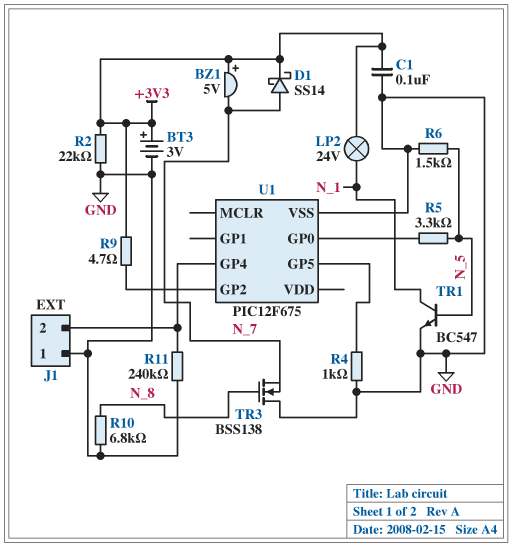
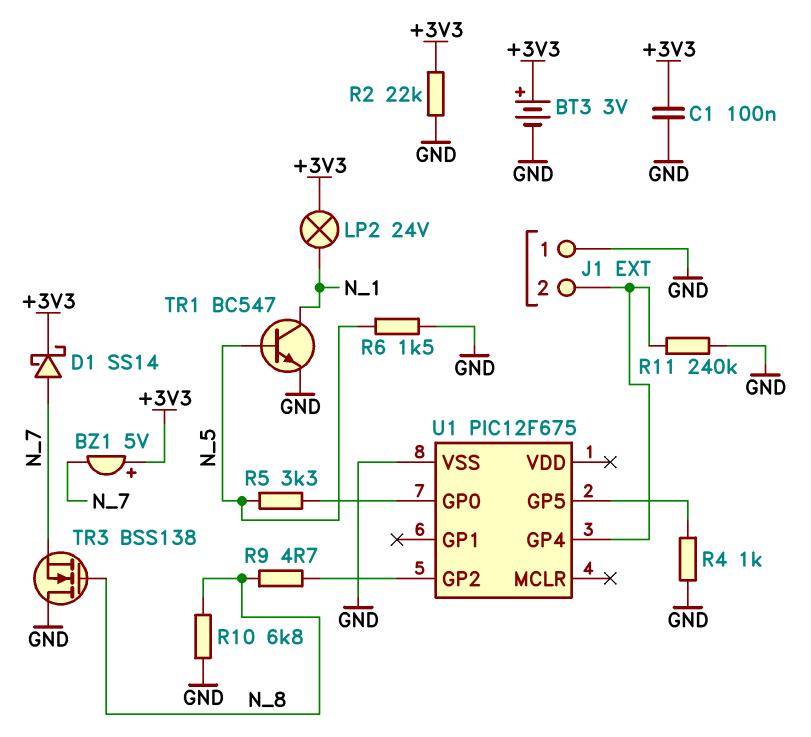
R9: 4.7 (+3V3, U1/GP2) -> 4.7 (N_8, U1/GP2)

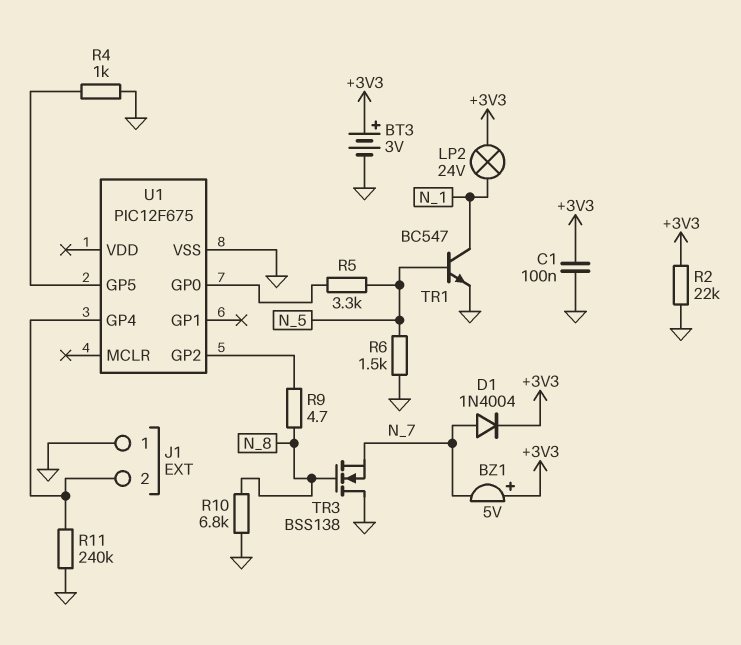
D1: schottky SS14 (A N_7, K +3V3) -> diode 1N4004 (A N_7, K +3V3)

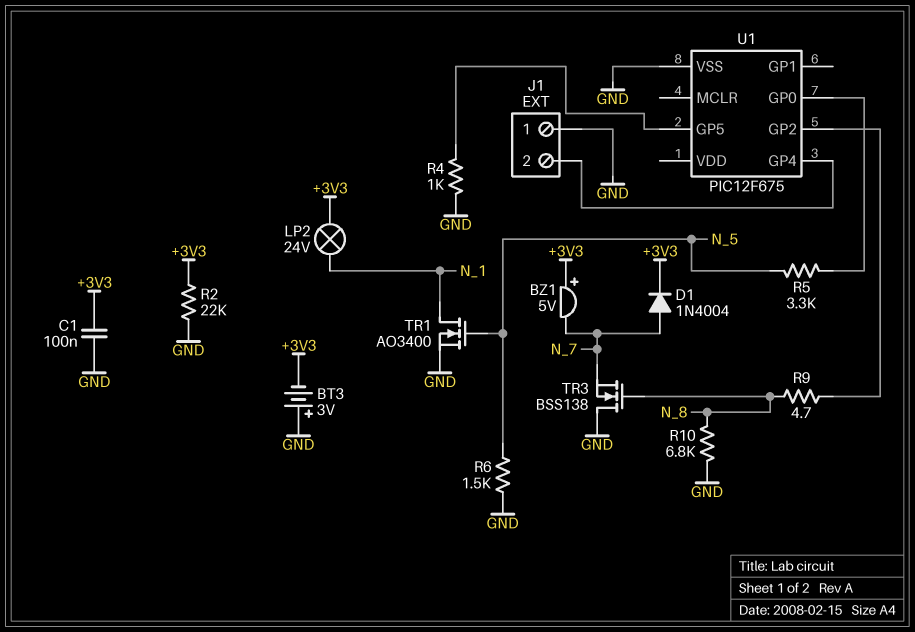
BT3: 3V (plus +3V3, minus GND) -> 3V (plus GND, minus +3V3)
R11: 240k (GND, J1/2) -> none
TR1: NPN BC547 (B N_5, C N_1, E GND) -> NMOS AO3400 (G N_5, D N_1, S GND)

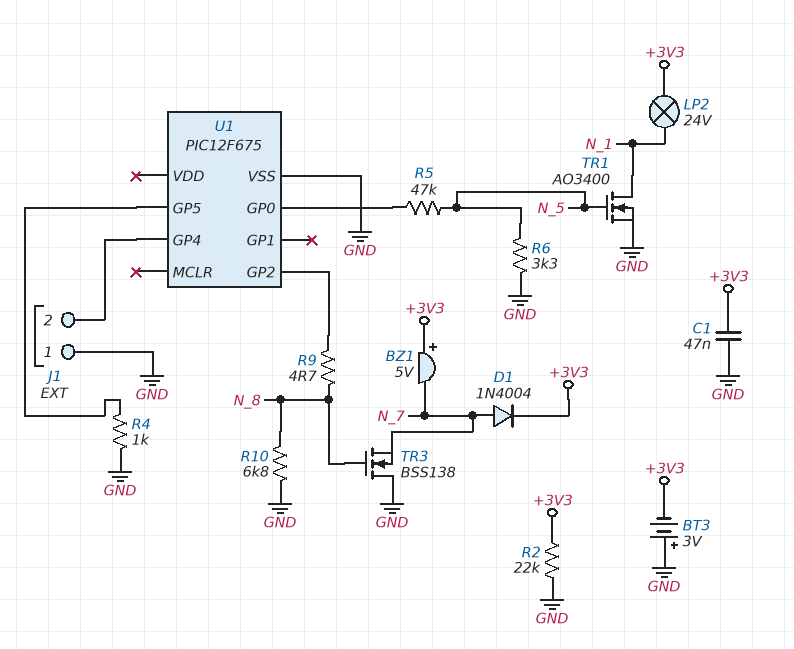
C1: 100nF (+3V3, GND) -> 47nF (+3V3, GND)
R5: 3.3k (N_5, U1/GP0) -> 47k (N_5, U1/GP0)
R6: 1.5k (GND, N_5) -> 3.3k (GND, N_5)

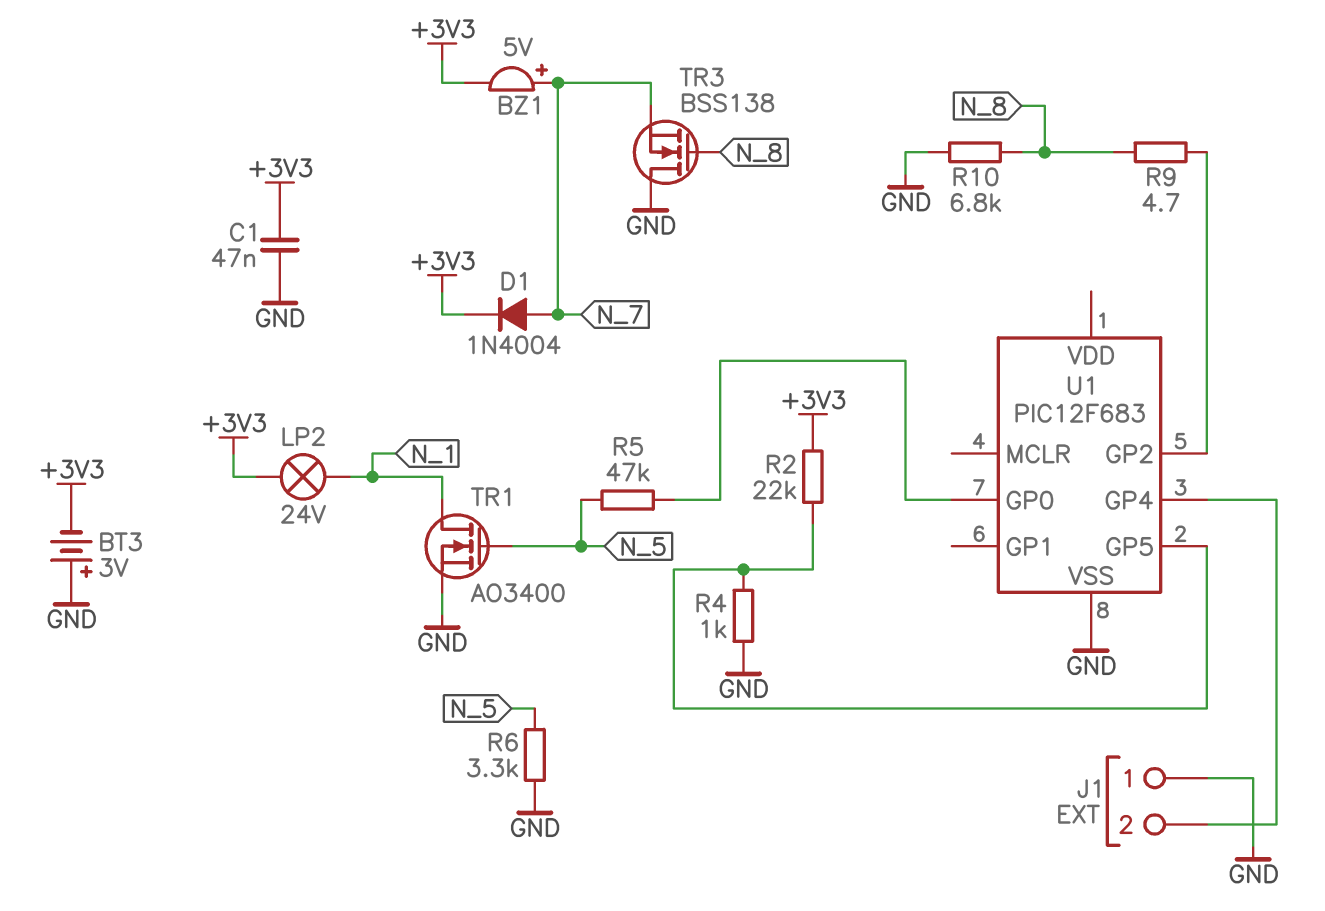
BZ1: buzzer 5V (plus +3V3, minus N_7) -> buzzer 5V (plus N_7, minus +3V3)
R2: 22k (+3V3, GND) -> 22k (+3V3, U1/GP5)
U1: PIC12F675 -> PIC12F683

